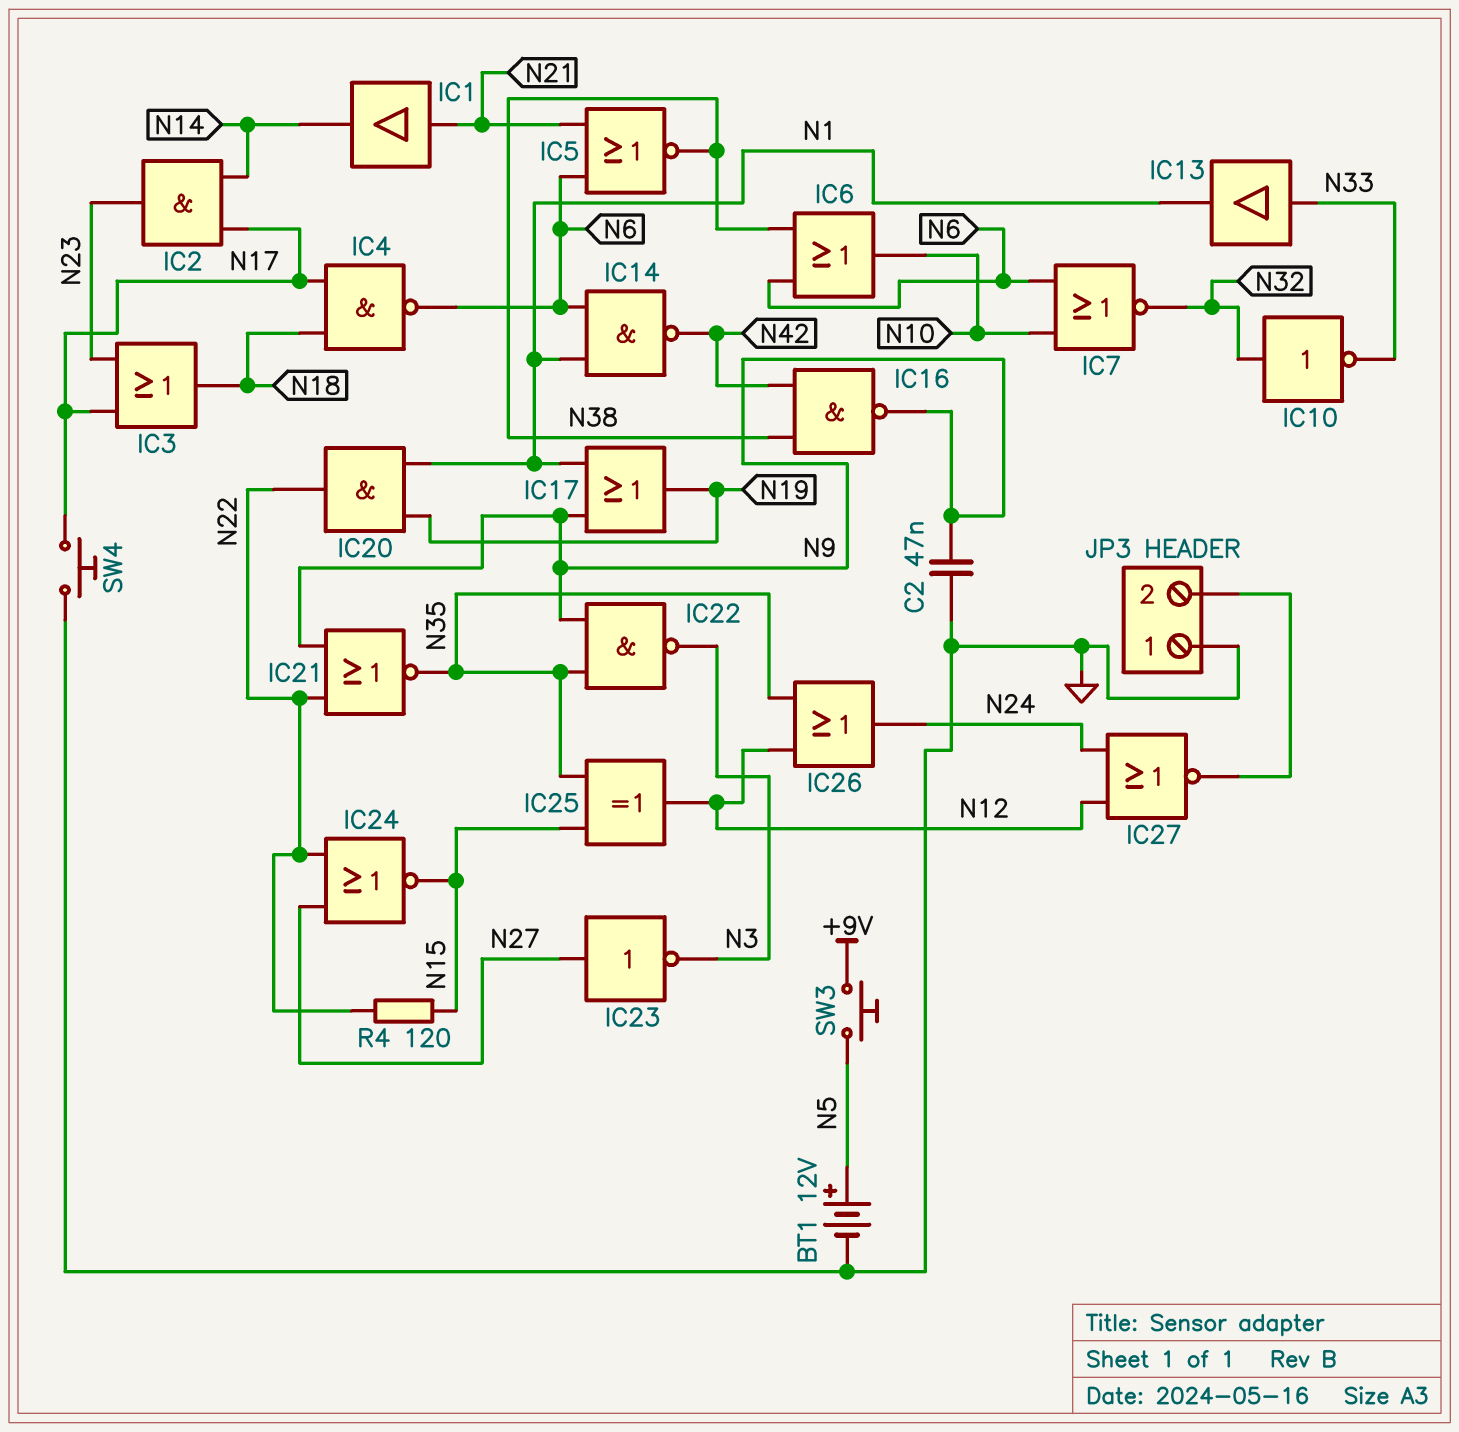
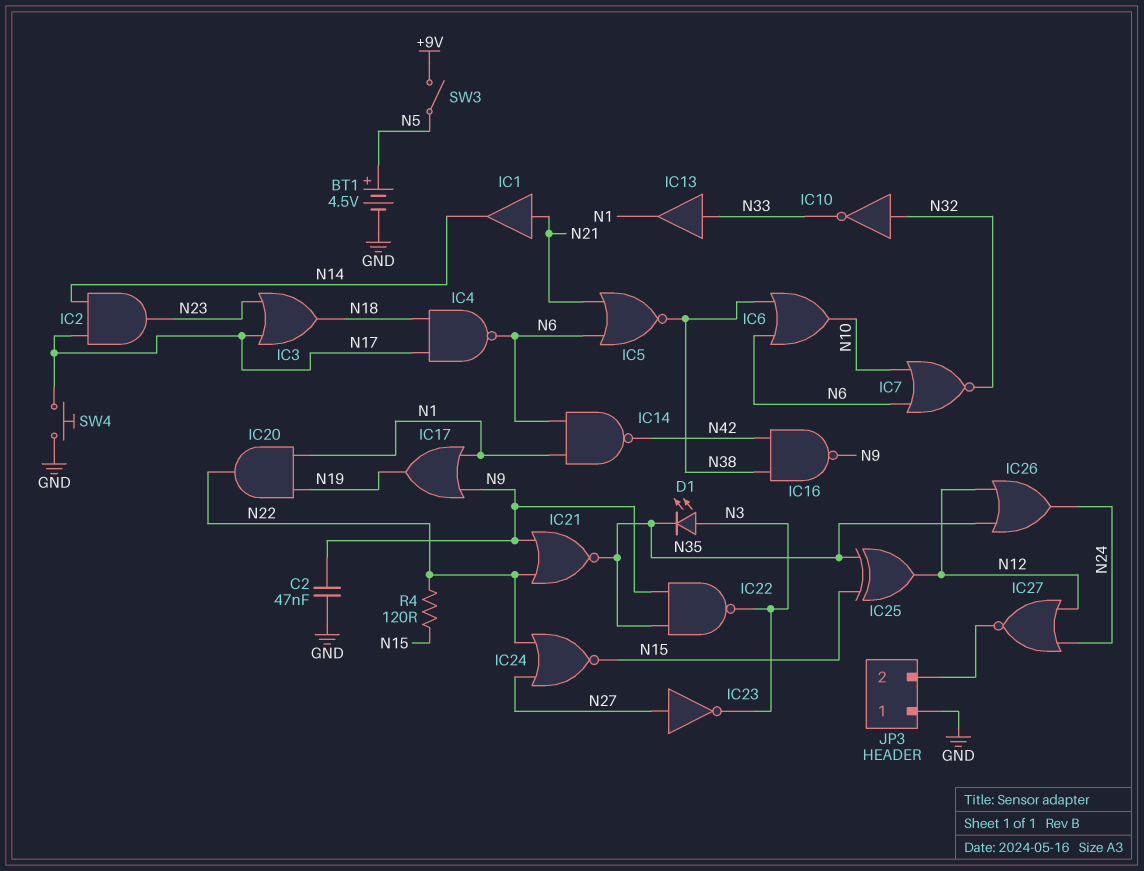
BT1: 12V (plus N5, minus GND) -> 4.5V (plus N5, minus GND)
D1: none -> LED (A N3, K N35)
SW3: button (+9V, N5) -> switch (+9V, N5)

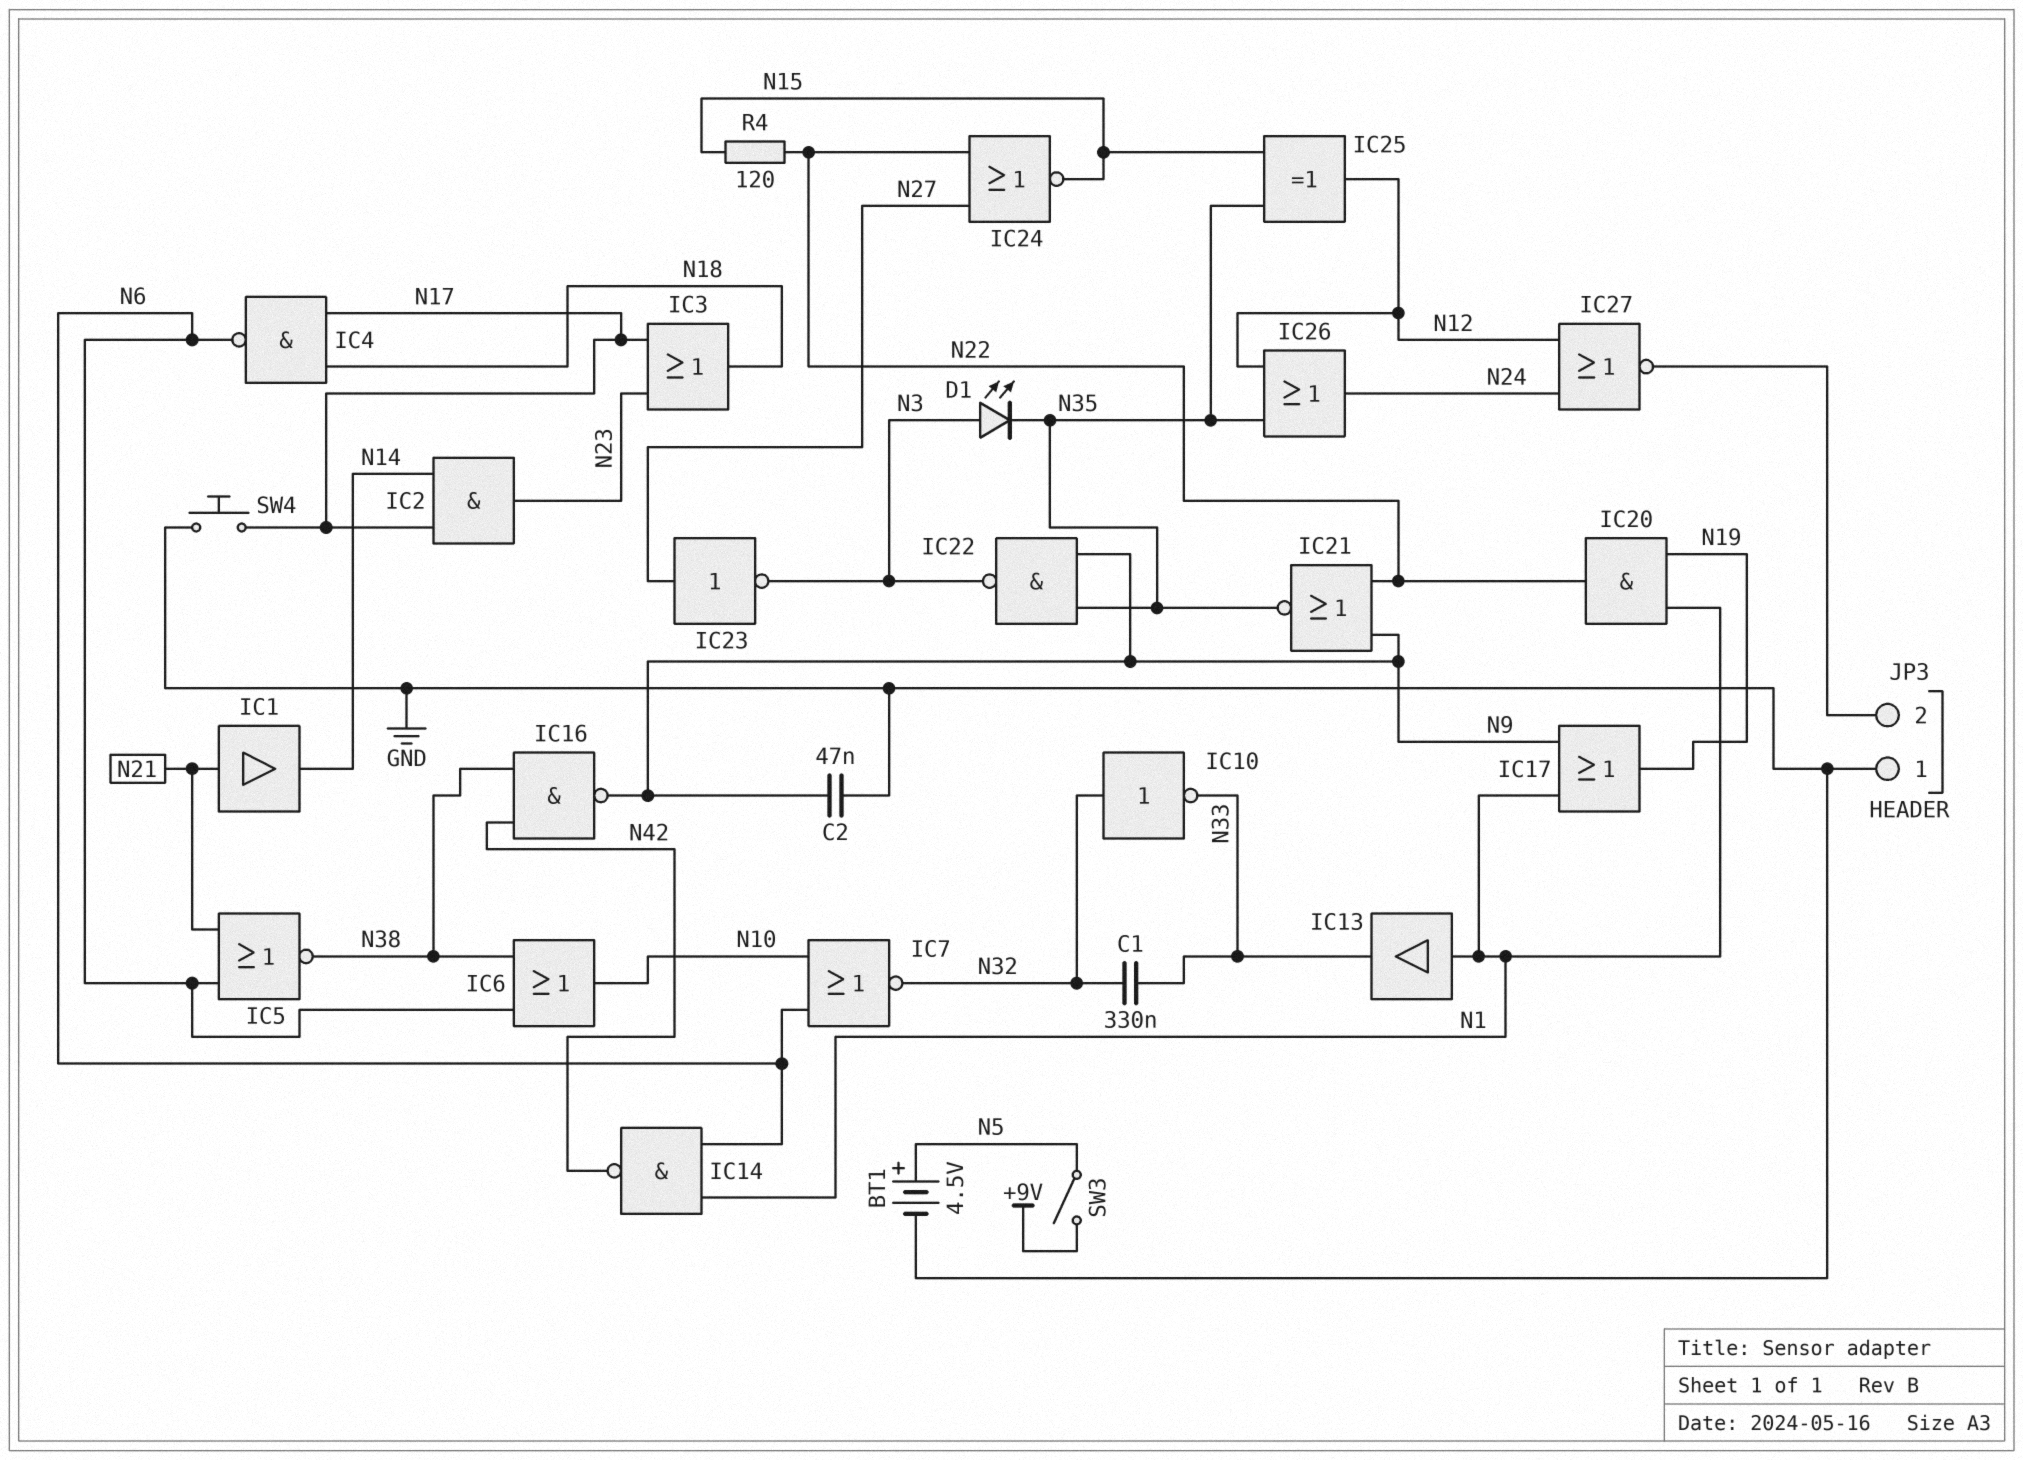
C1: none -> 330nF (N32, N33)
IC13: buffer (in N33, out N1) -> buffer (in N1, out N33)

